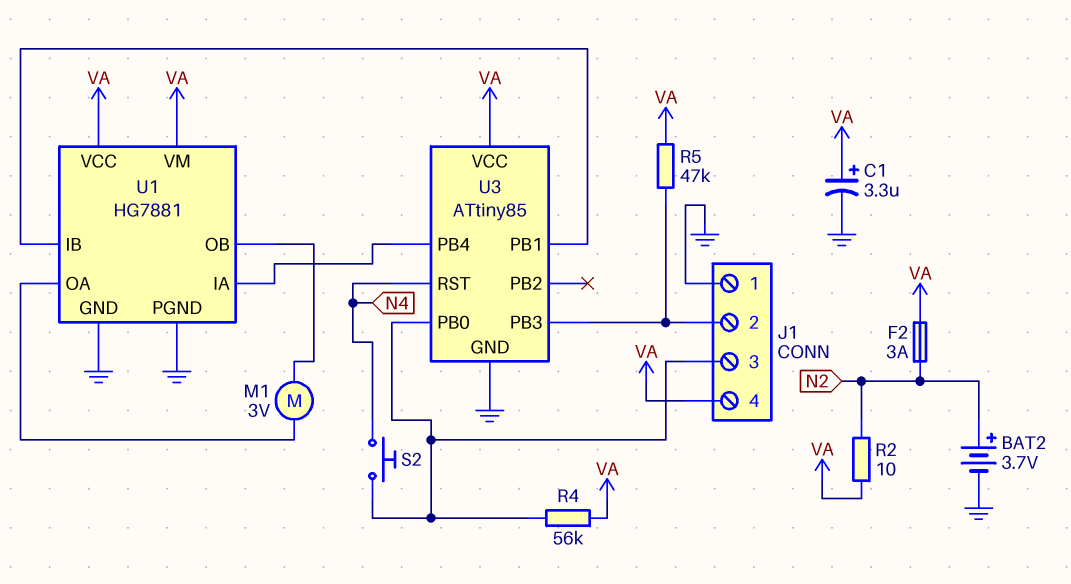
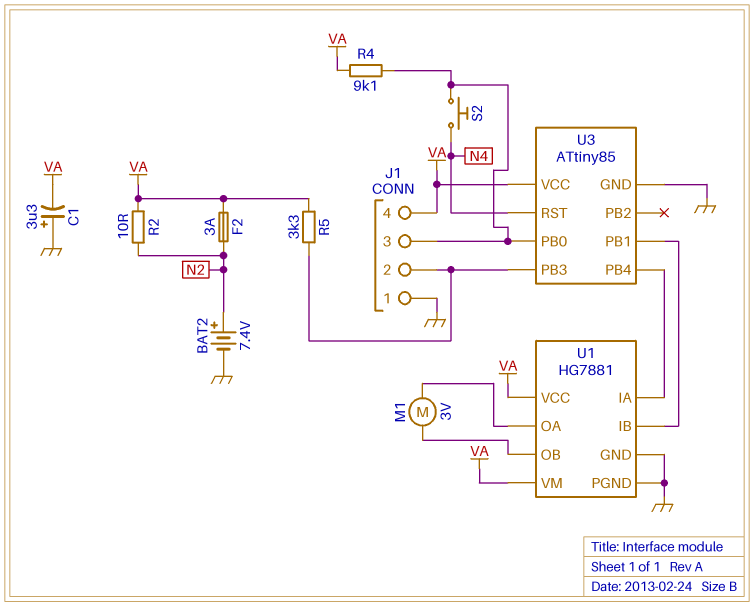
BAT2: 3.7V (plus N2, minus GND) -> 7.4V (plus N2, minus GND)
C1: 3.3uF (plus VA, minus GND) -> 3.3uF (plus GND, minus VA)
R4: 56k (J1/3, VA) -> 9.1k (J1/3, VA)
R5: 47k (J1/2, VA) -> 3.3k (J1/2, VA)

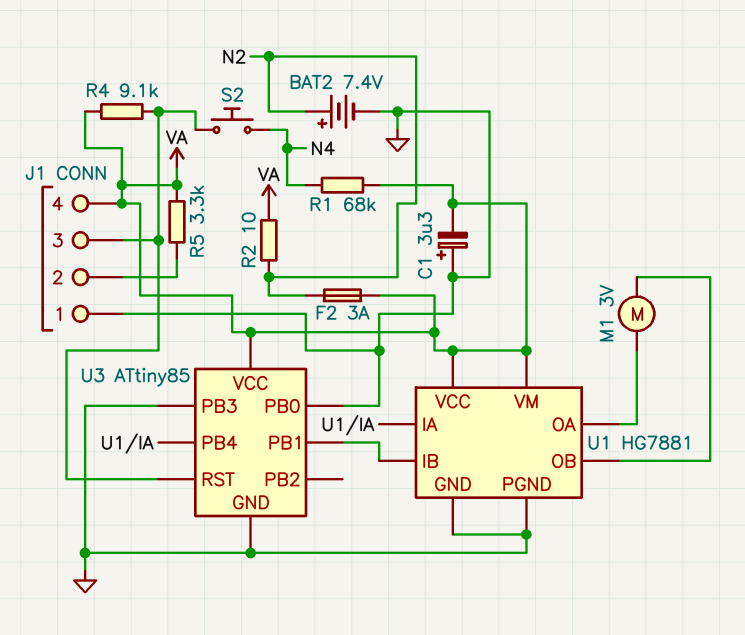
R1: none -> 68k (N4, VA)
U3 pin PB0: J1/3 -> GND
U3 pin PB3: J1/2 -> GND
U3 pin RST: N4 -> J1/3

